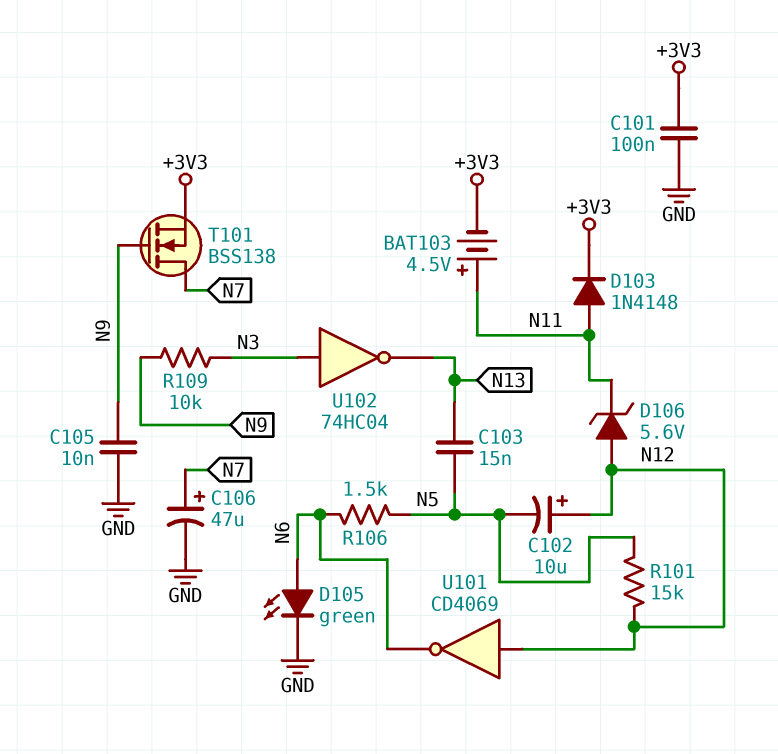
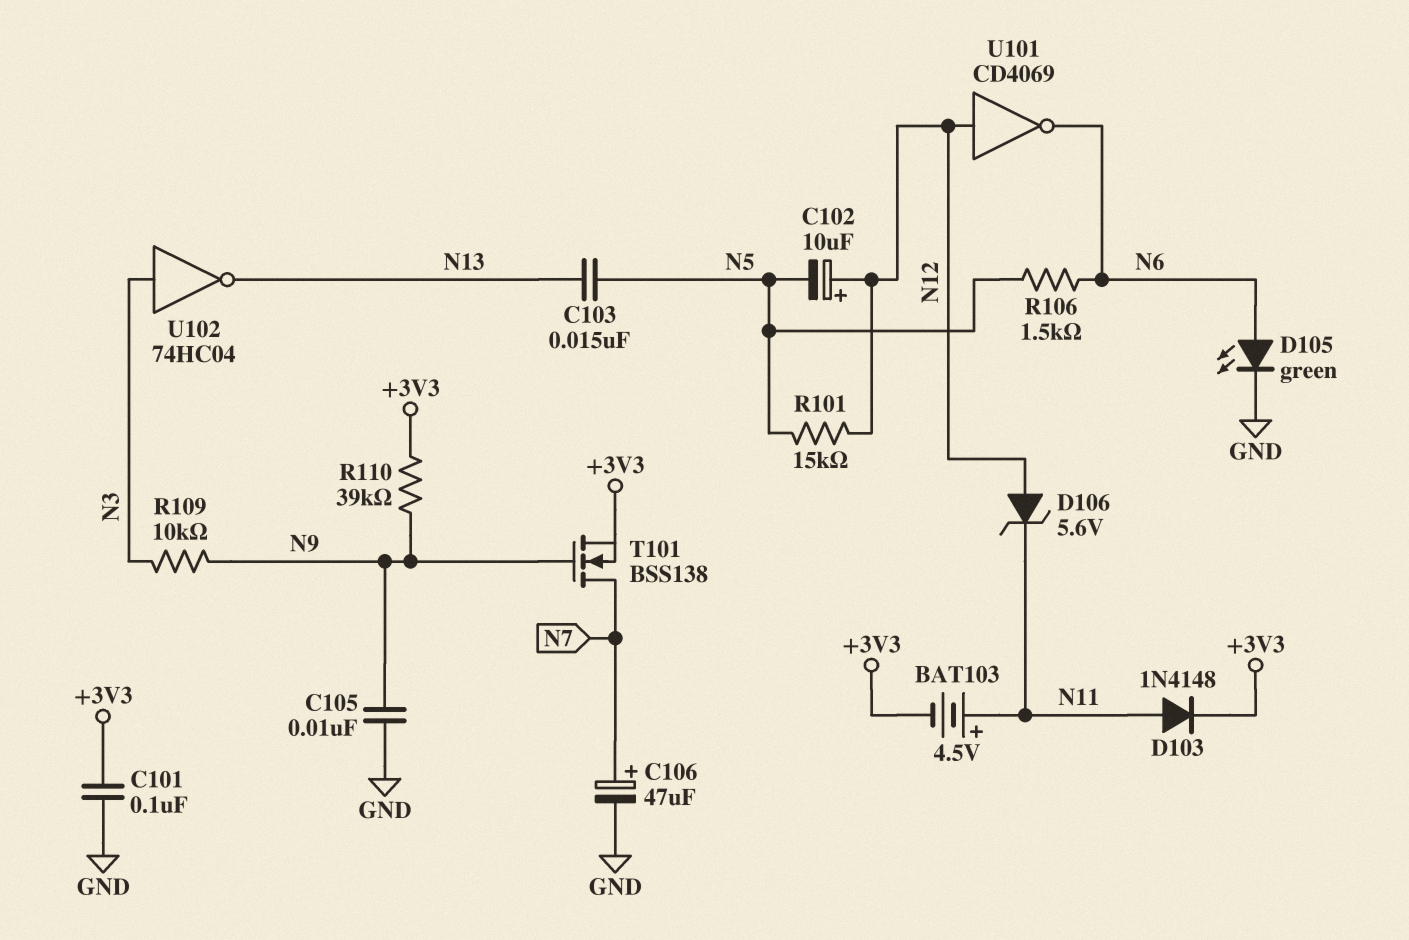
R110: none -> 39k (+3V3, N9)

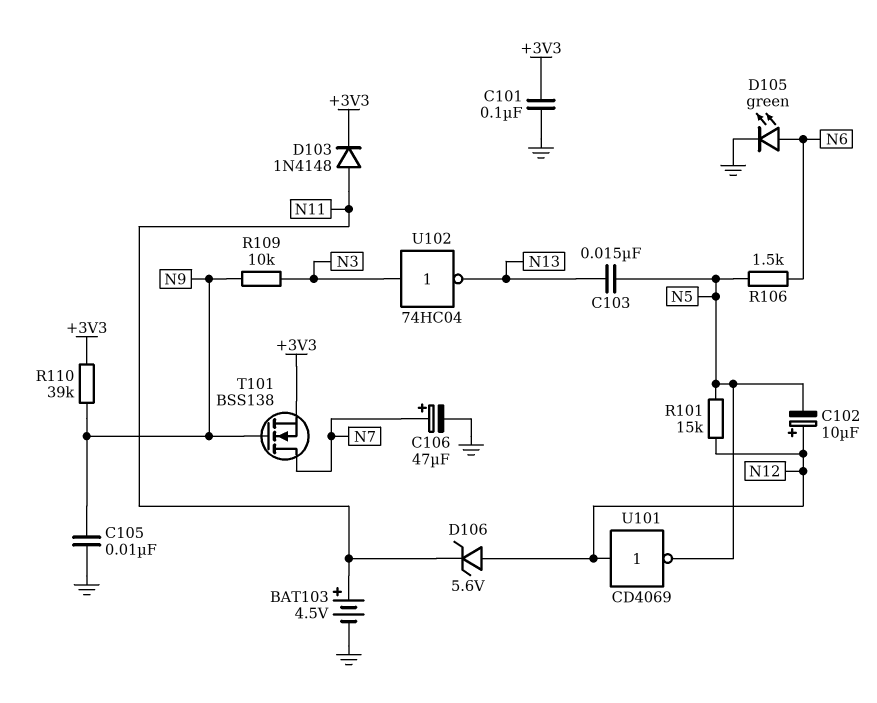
BAT103: 4.5V (plus N11, minus +3V3) -> 4.5V (plus N11, minus GND)
U101: NOT CD4069 (in N12, out N6) -> NOT CD4069 (in N12, out N5)

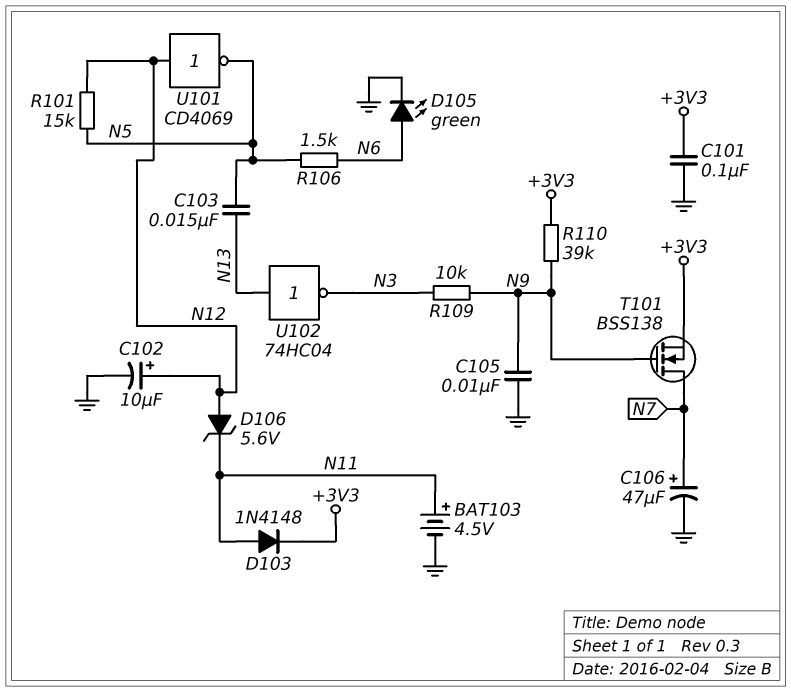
C102: 10uF (plus N12, minus N5) -> 10uF (plus N12, minus GND)
U102: NOT 74HC04 (in N3, out N13) -> NOT 74HC04 (in N13, out N3)

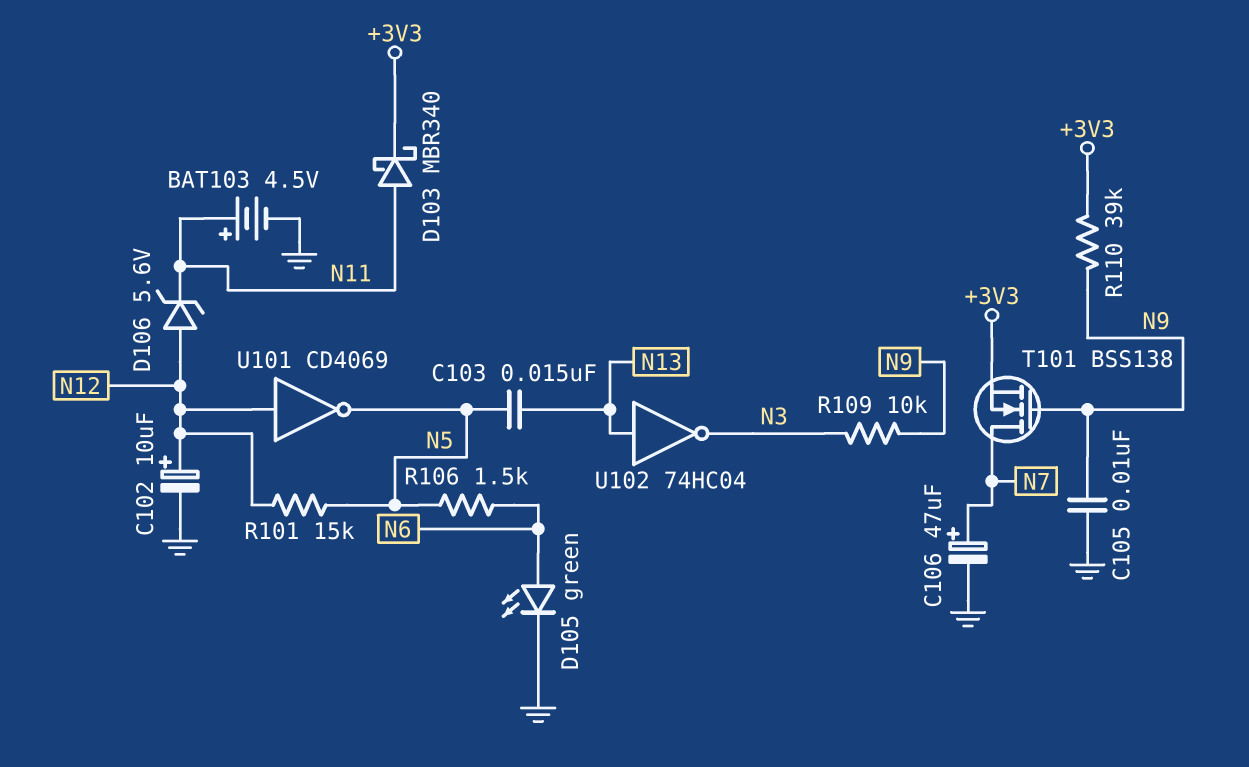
C101: 100nF (+3V3, GND) -> none
D103: diode 1N4148 (A N11, K +3V3) -> schottky MBR340 (A N11, K +3V3)

